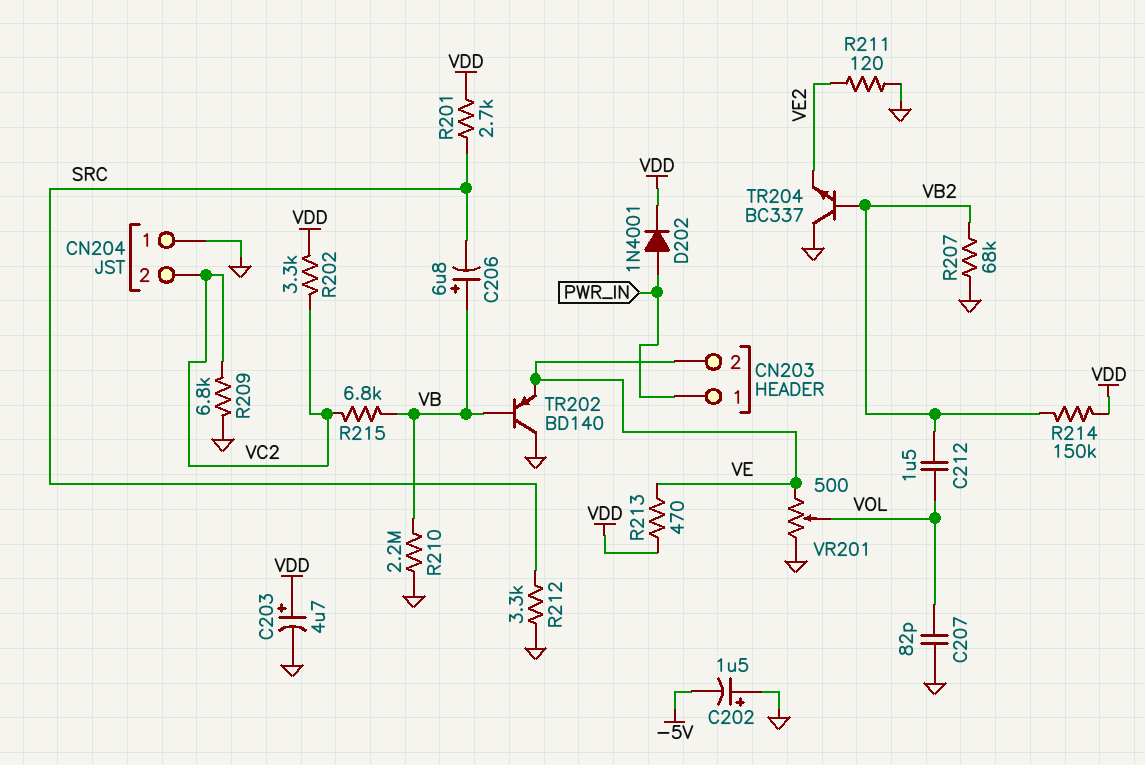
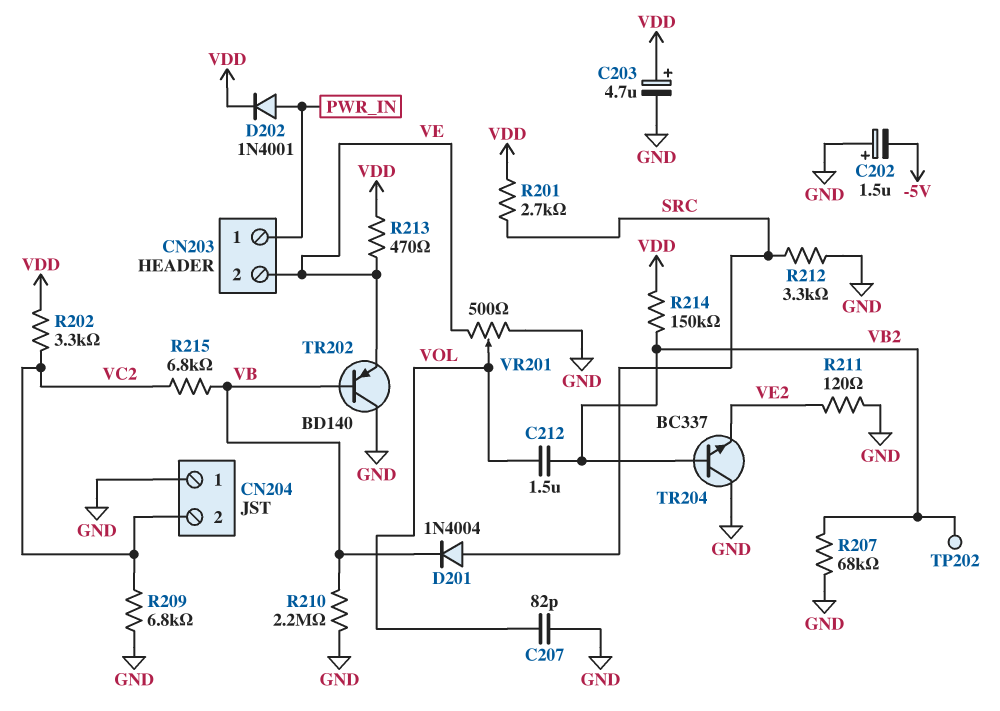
C206: 6.8uF (plus VB, minus SRC) -> none
D201: none -> diode 1N4004 (A SRC, K VB)
TP202: none -> test point (VB2)

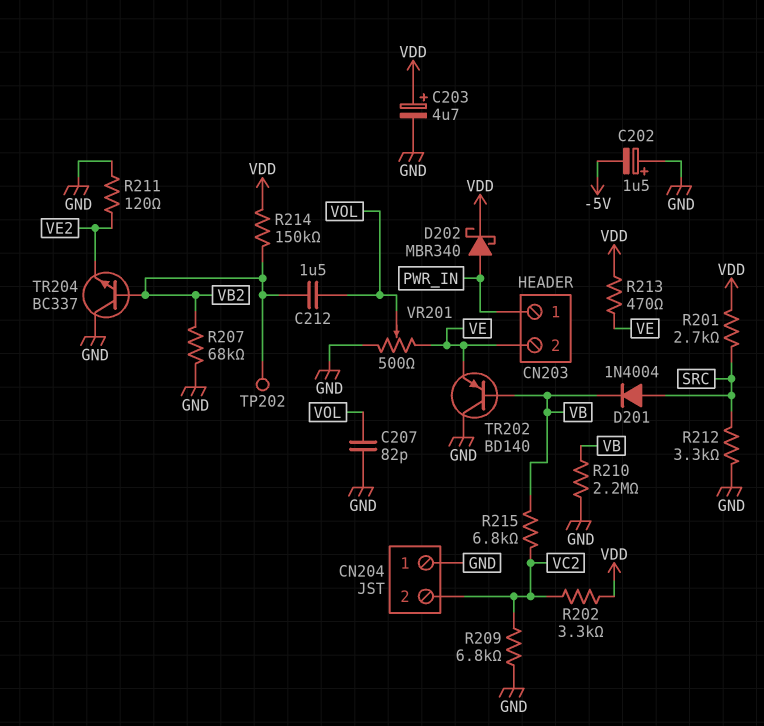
D202: diode 1N4001 (A PWR_IN, K VDD) -> schottky MBR340 (A PWR_IN, K VDD)

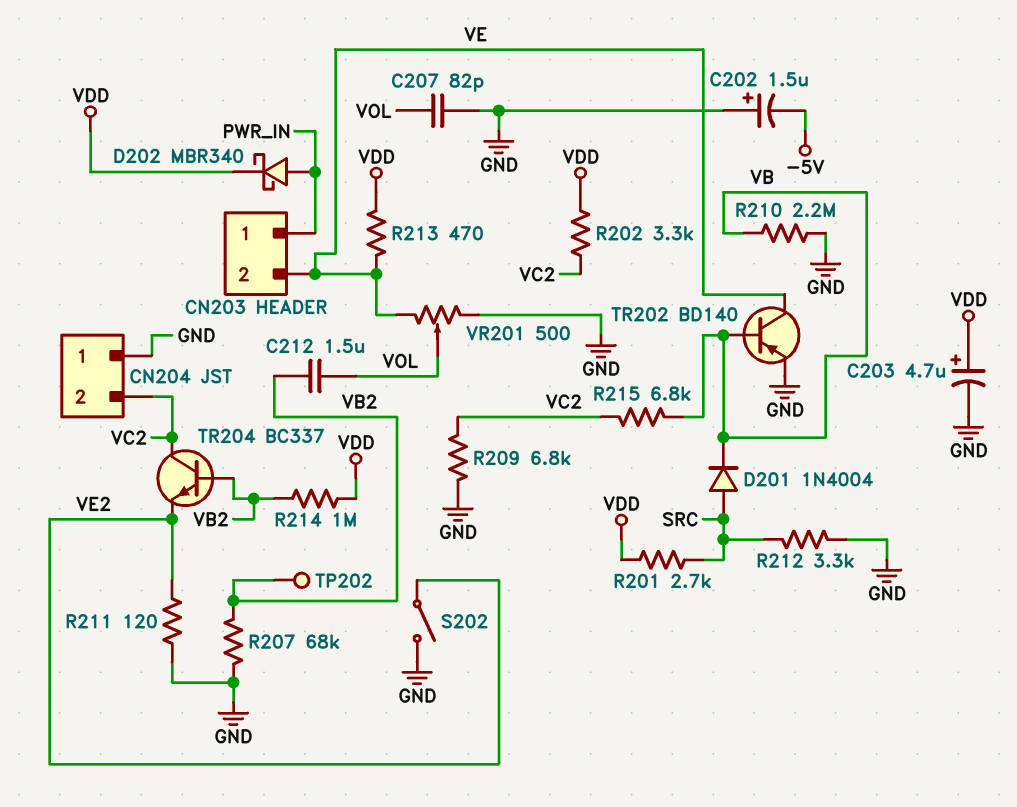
R214: 150k (VB2, VDD) -> 1M (VB2, VDD)
S202: none -> switch (GND, VE2)
TR202: PNP BD140 (B VB, C GND, E VE) -> PNP BD140 (B VB, C VE, E GND)
TR204: NPN BC337 (B VB2, C GND, E VE2) -> NPN BC337 (B VB2, C VC2, E VE2)

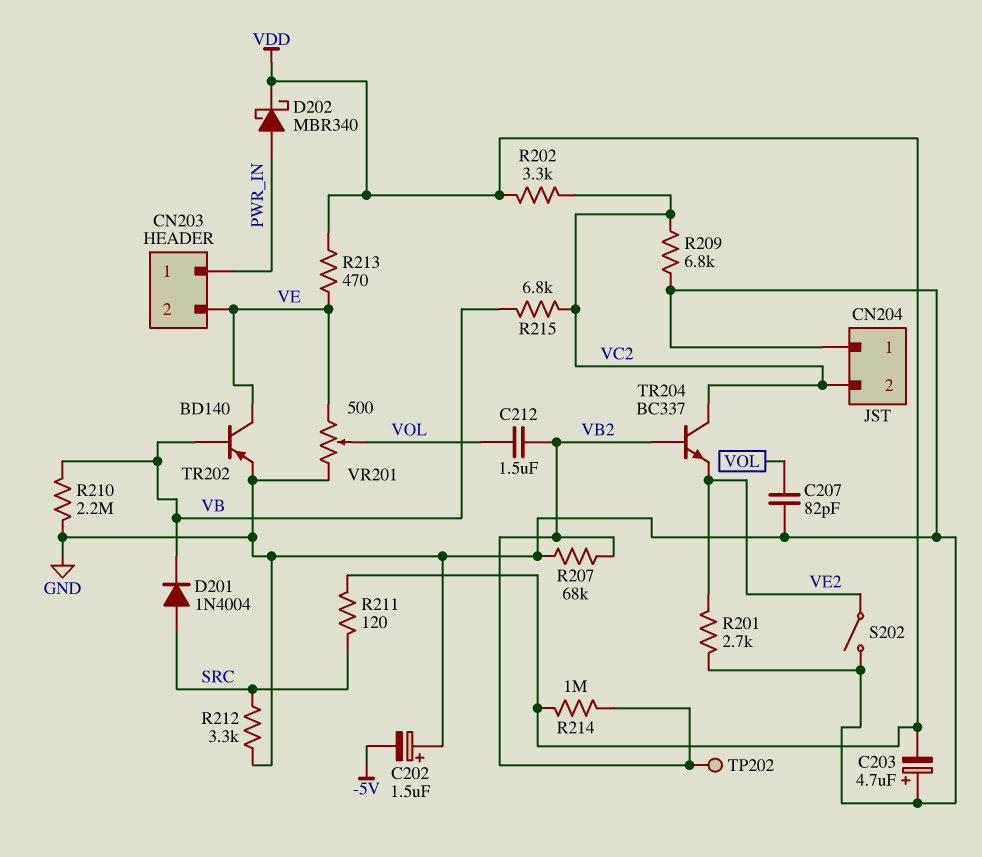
C203: 4.7uF (plus VDD, minus GND) -> 4.7uF (plus GND, minus VDD)
R201: 2.7k (SRC, VDD) -> 2.7k (GND, VE2)
R211: 120 (GND, VE2) -> 120 (SRC, VDD)

